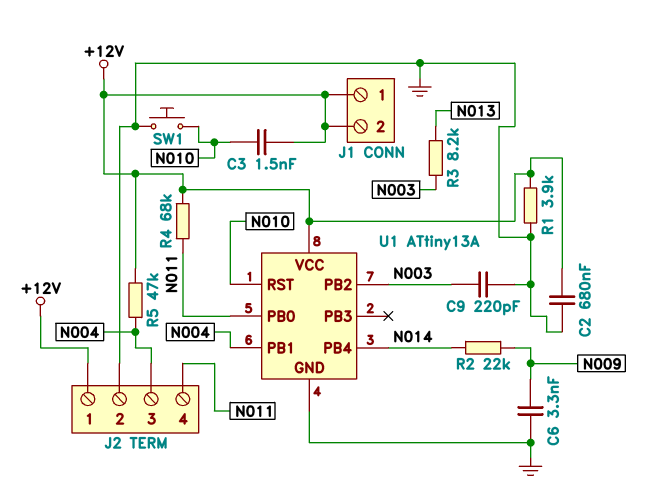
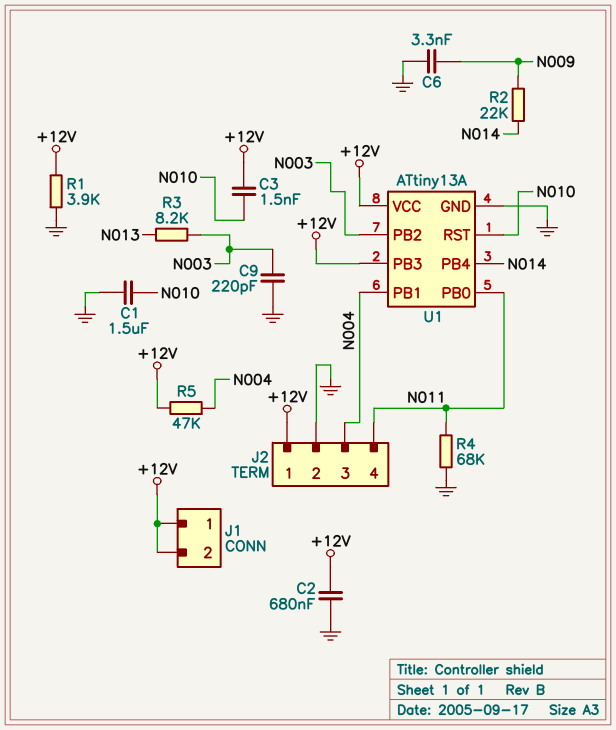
C1: none -> 1.5uF (GND, N010)
R4: 68k (+12V, N011) -> 68k (GND, N011)
SW1: button (GND, N010) -> none
U1 pin PB3: none -> +12V

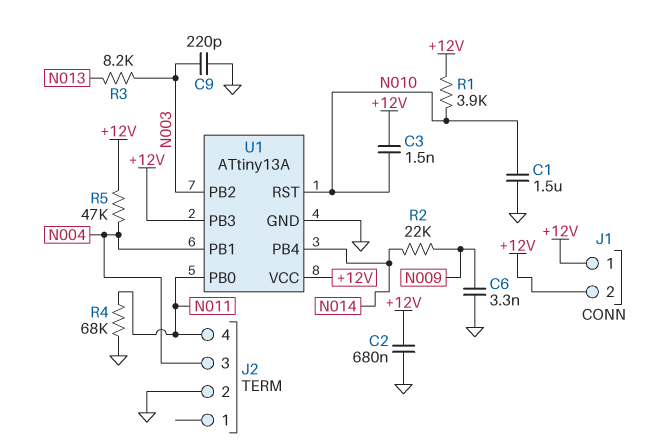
J2 pin 1: +12V -> none
R1: 3.9k (+12V, GND) -> 3.9k (+12V, N010)

